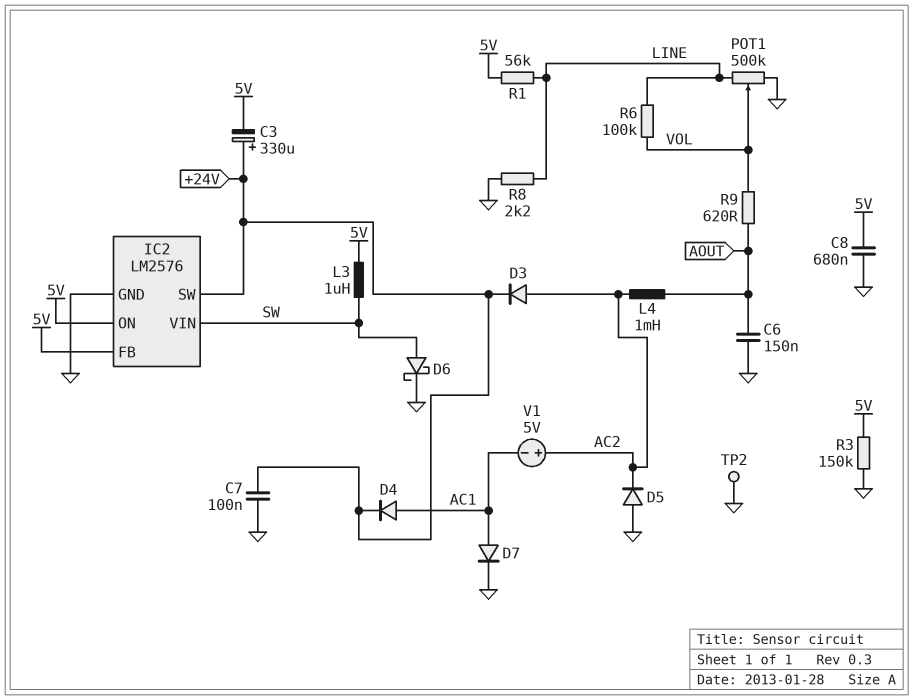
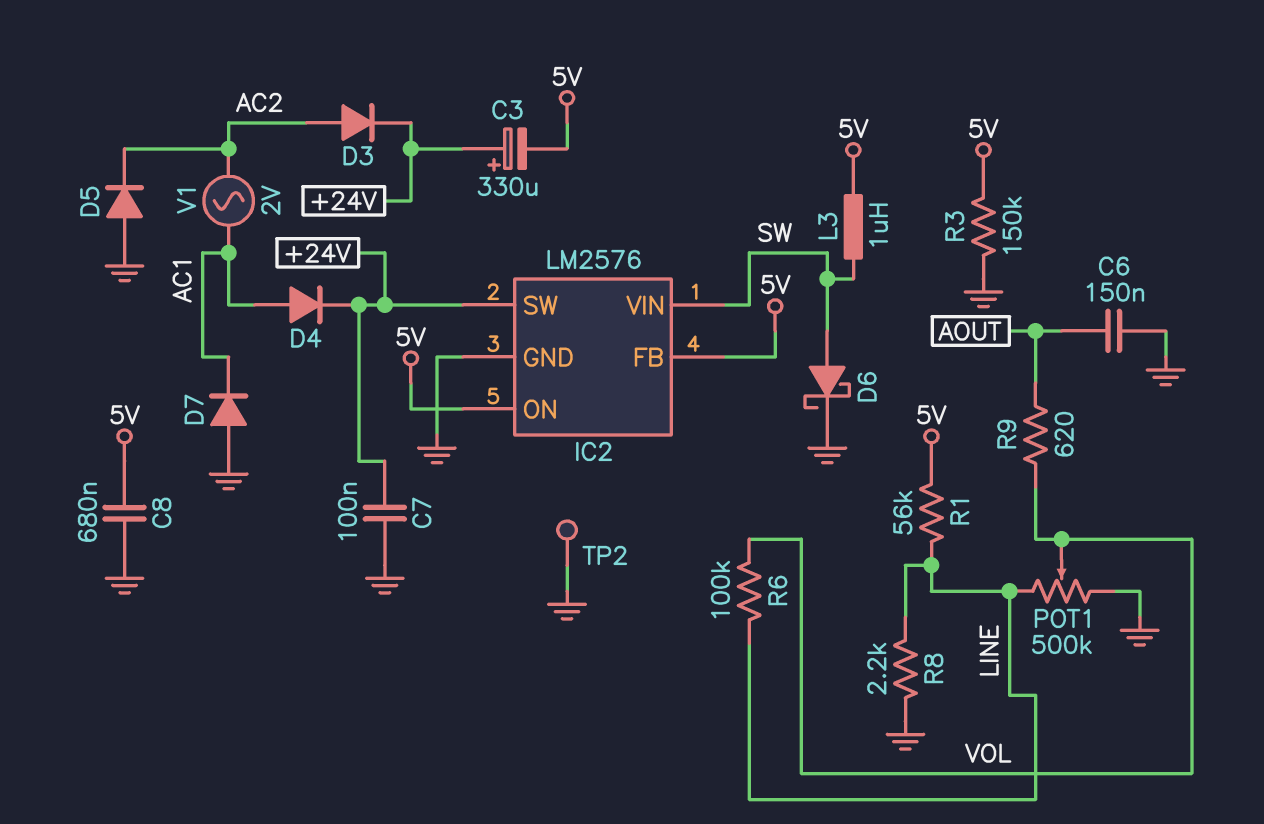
D7: diode (A AC1, K GND) -> diode (A GND, K AC1)
L4: 1mH (AC2, AOUT) -> none
V1: 5V (plus AC2, minus AC1) -> AC 2V (AC1, AC2)

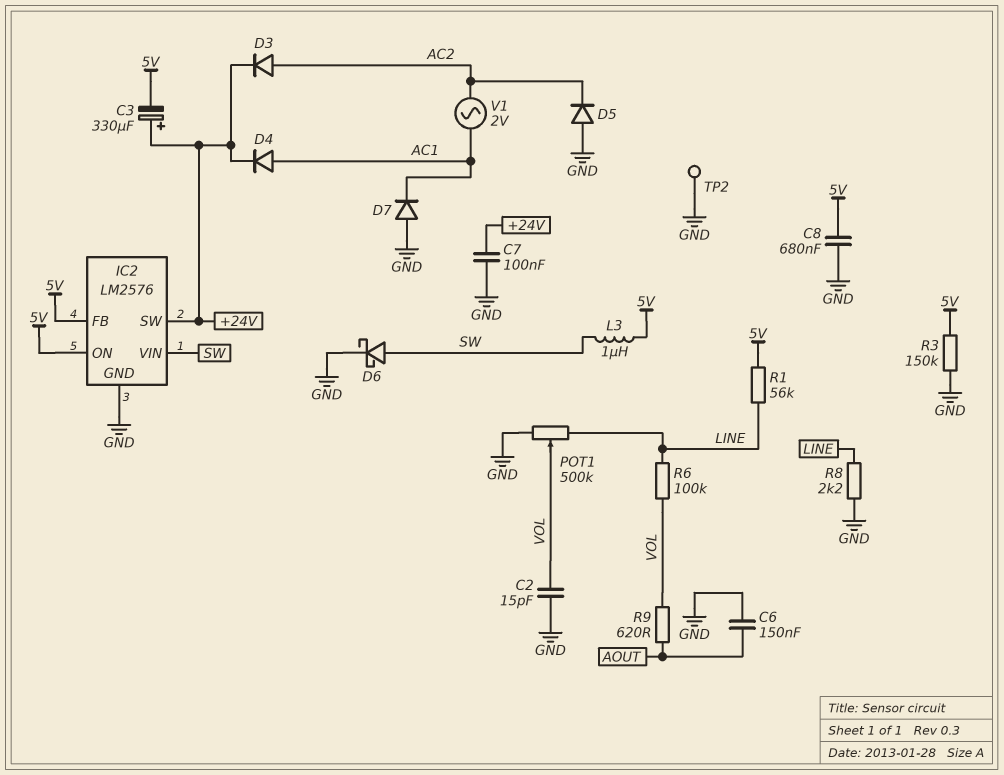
C2: none -> 15pF (GND, VOL)

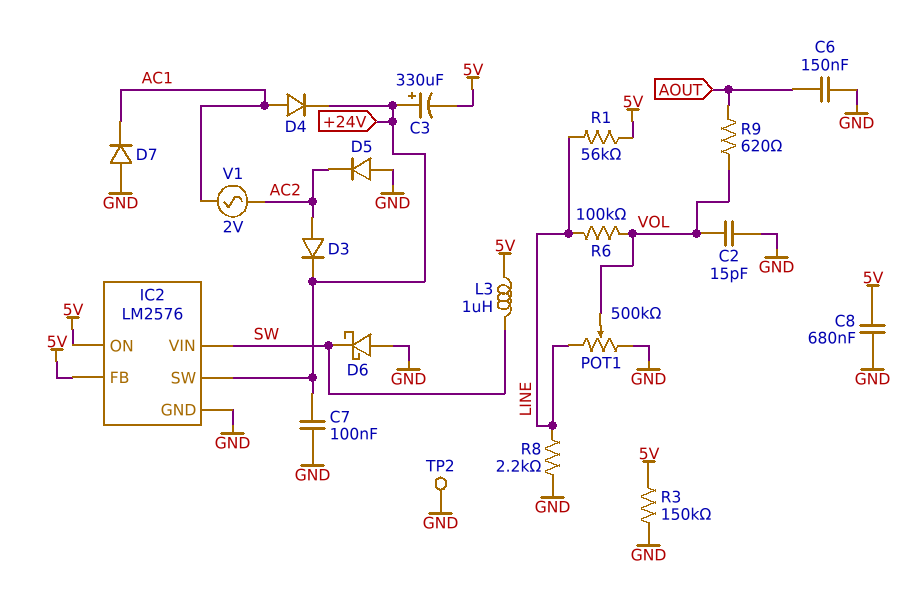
D6: schottky (A SW, K GND) -> schottky (A GND, K SW)

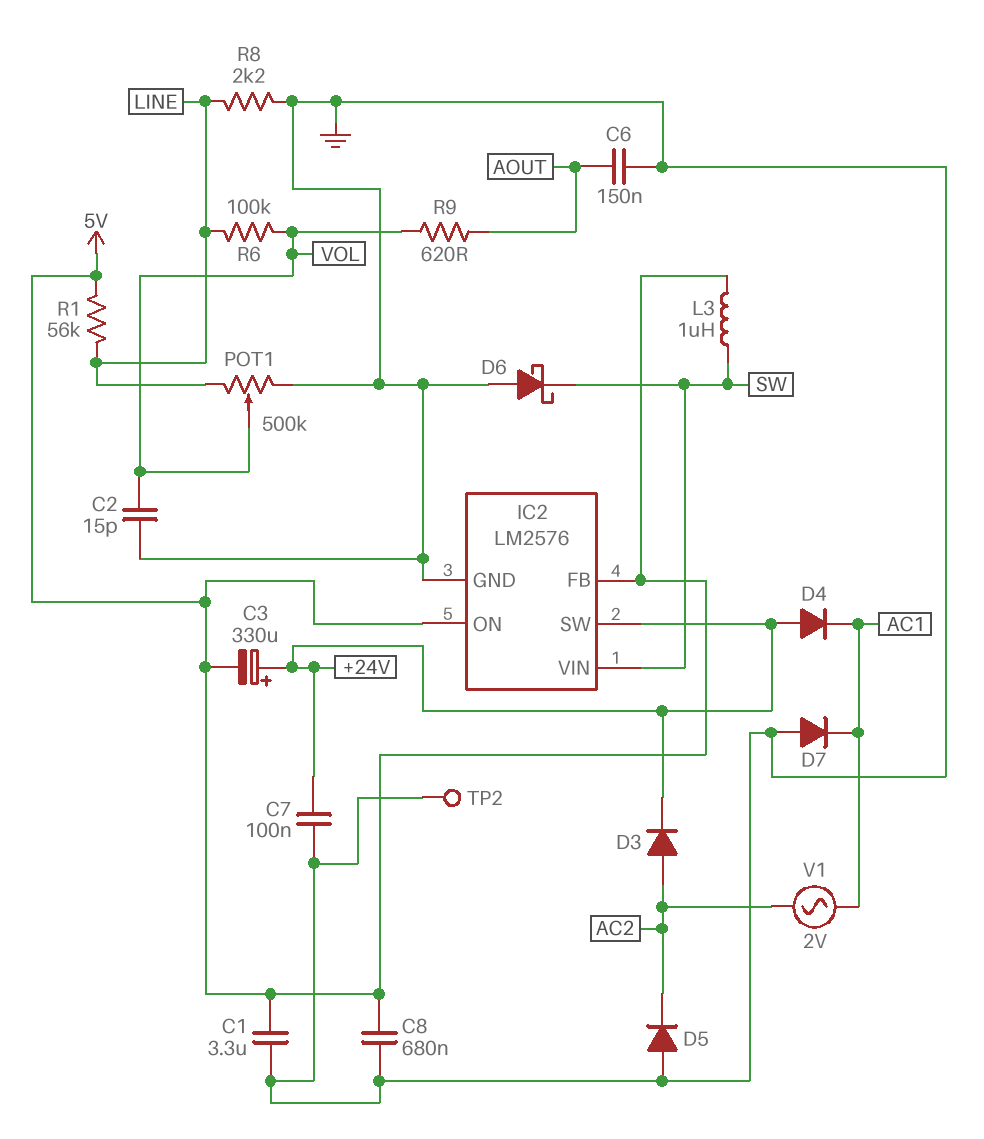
C1: none -> 3.3uF (5V, GND)
D4: diode (A AC1, K +24V) -> diode (A +24V, K AC1)
R3: 150k (5V, GND) -> none

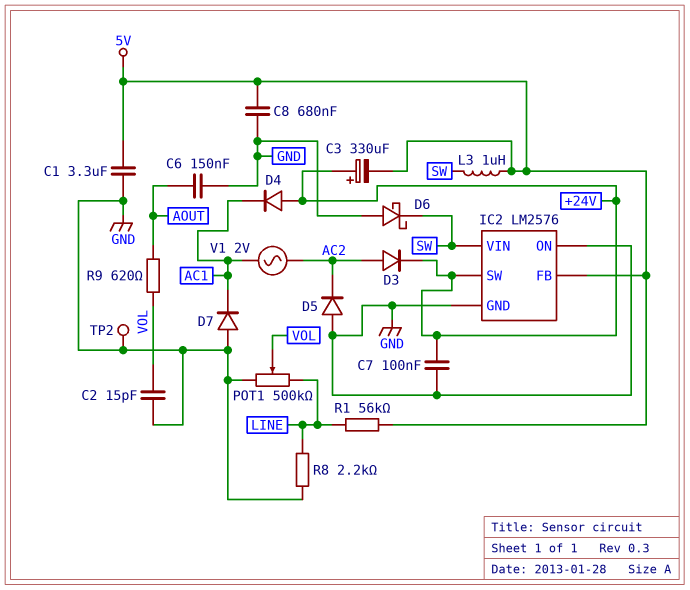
IC2 pin ON: 5V -> GND
R6: 100k (LINE, VOL) -> none

